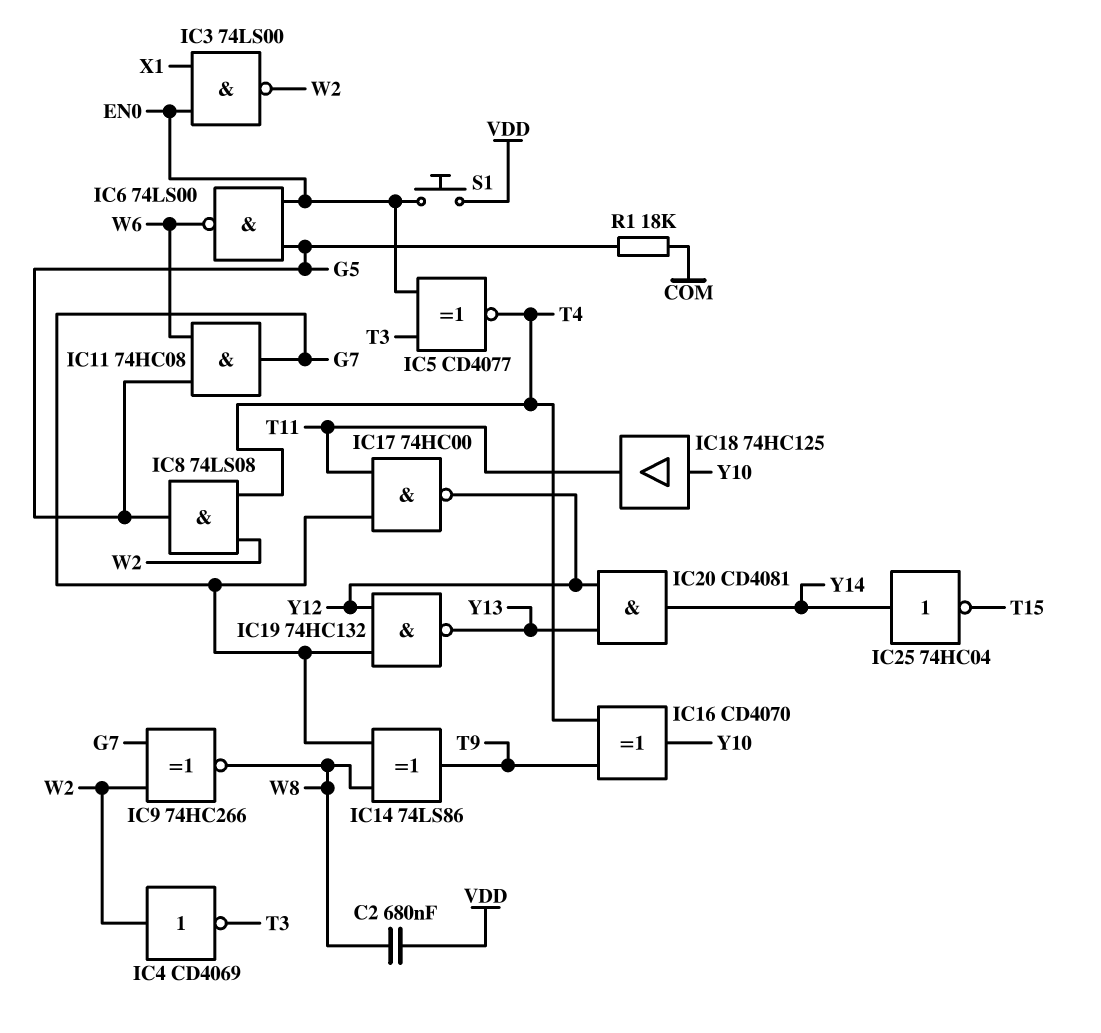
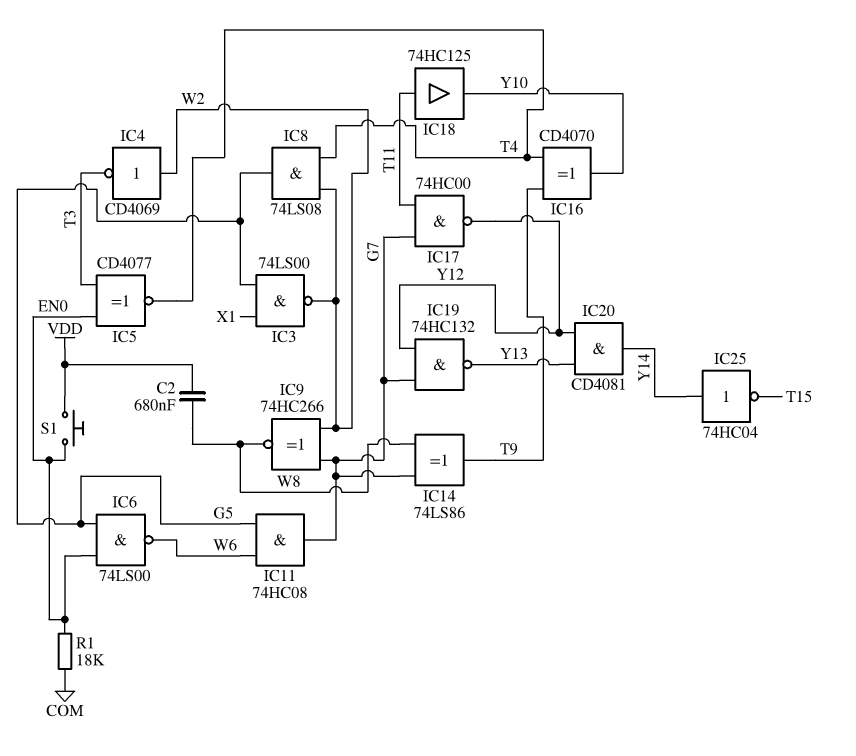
IC3: NAND 74LS00 (in EN0, in X1, out W2) -> NAND 74LS00 (in G5, in X1, out W2)
IC18: buffer 74HC125 (in Y10, out T11) -> buffer 74HC125 (in T11, out Y10)
R1: 18k (COM, G5) -> 18k (COM, EN0)

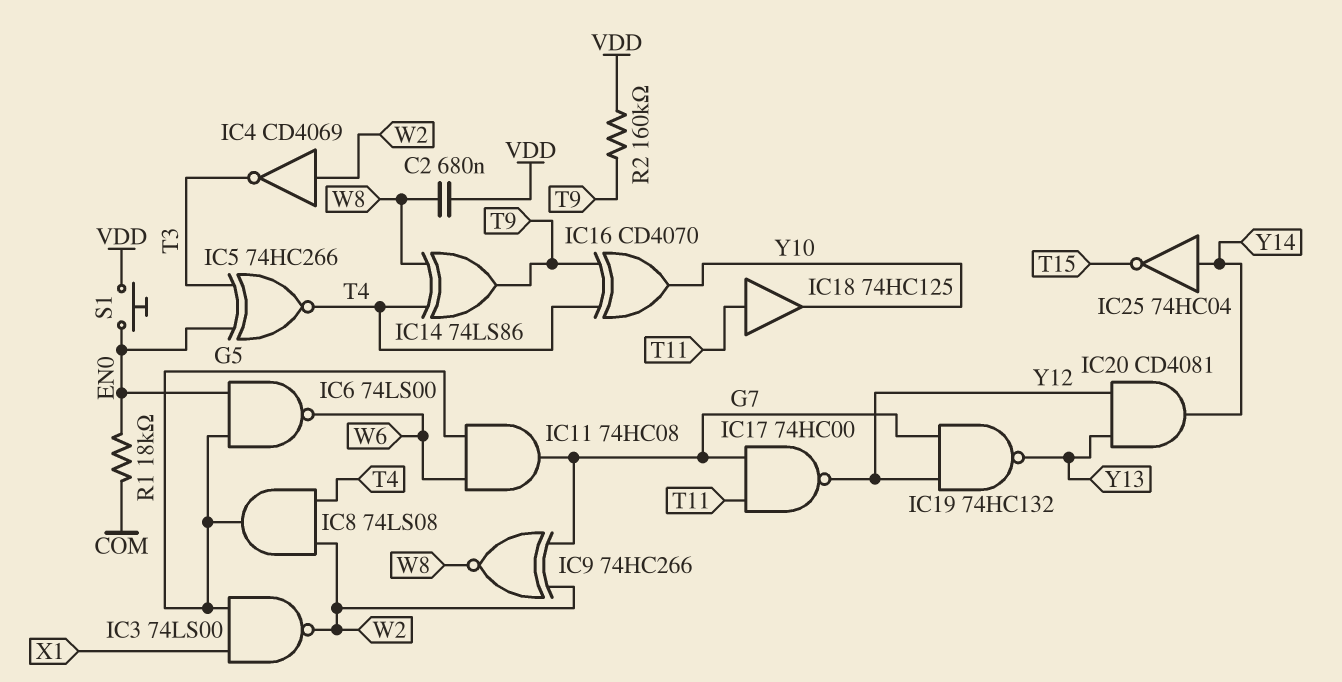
IC5: XNOR CD4077 (in EN0, in T3, out T4) -> XNOR 74HC266 (in EN0, in T3, out T4)
IC14: XOR 74LS86 (in G7, in W8, out T9) -> XOR 74LS86 (in T4, in W8, out T9)
R2: none -> 160k (T9, VDD)

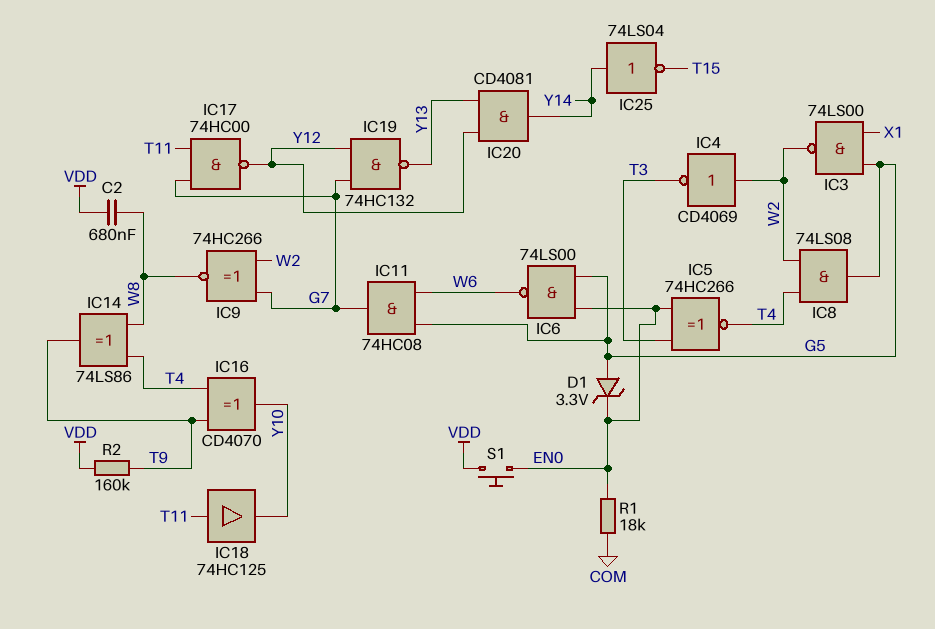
D1: none -> zener 3.3V (A G5, K EN0)
IC25: NOT 74HC04 (in Y14, out T15) -> NOT 74LS04 (in Y14, out T15)

